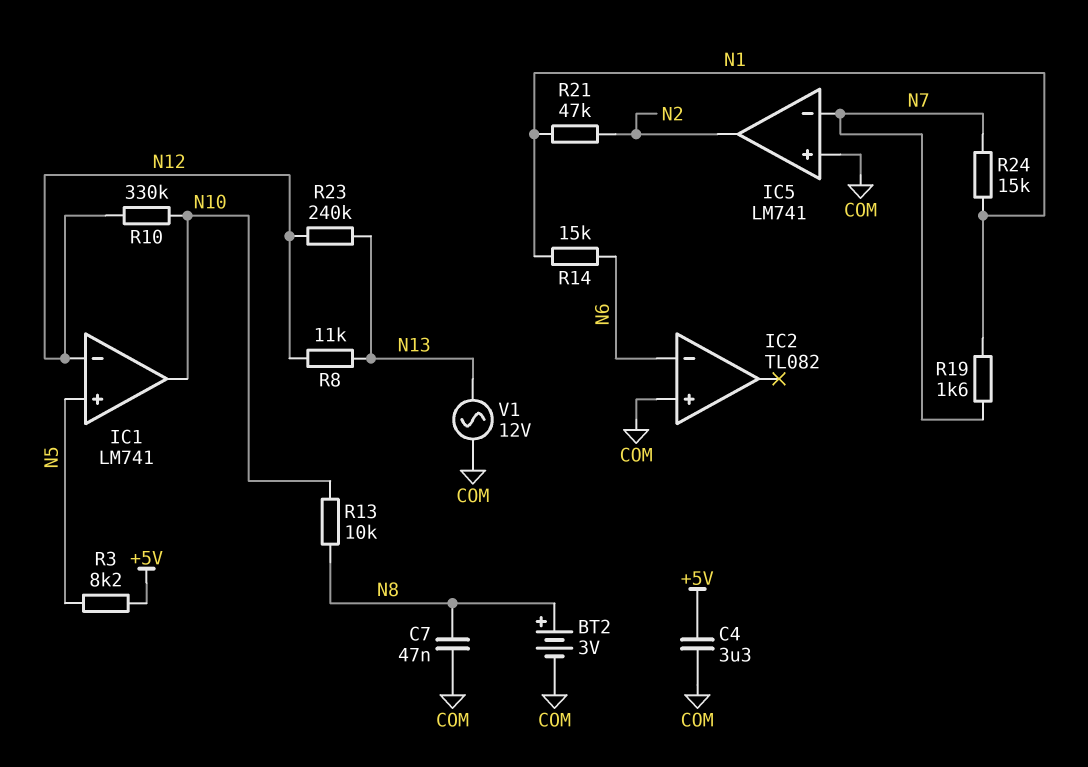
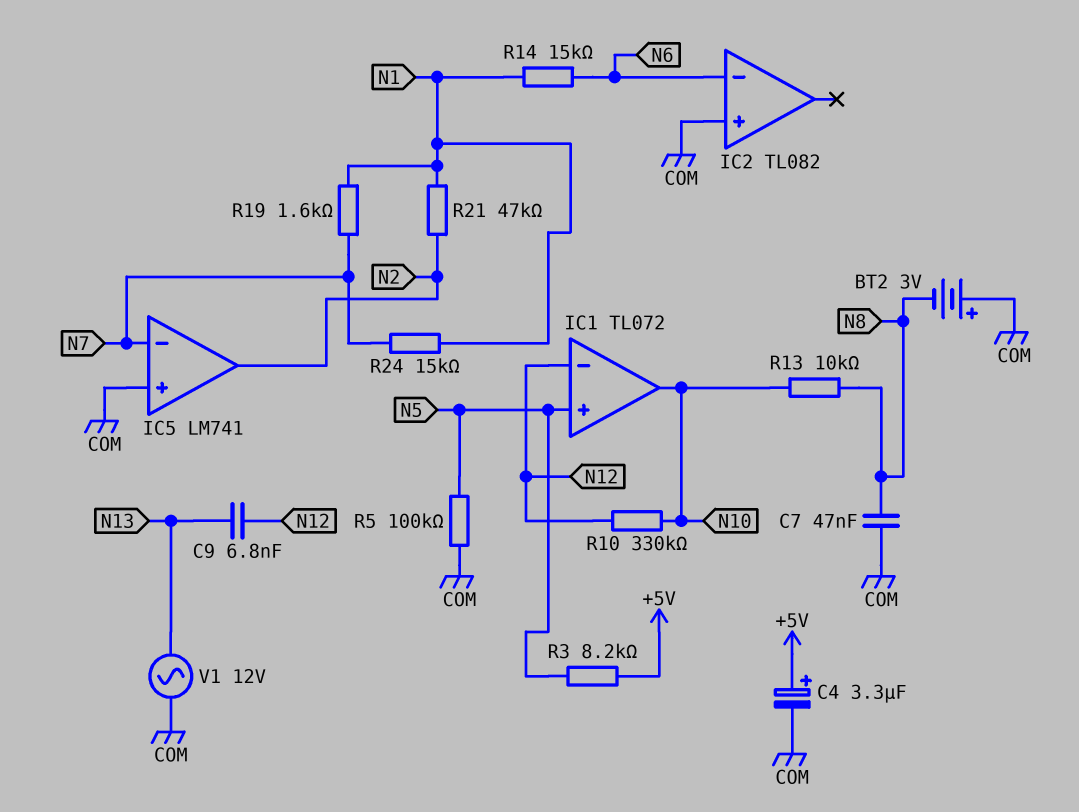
BT2: 3V (plus N8, minus COM) -> 3V (plus COM, minus N8)
C4: 3.3uF (+5V, COM) -> 3.3uF (plus +5V, minus COM)
C9: none -> 6.8nF (N12, N13)
IC1: LM741 -> TL072
R5: none -> 100k (COM, N5)
R8: 11k (N12, N13) -> none
R23: 240k (N12, N13) -> none

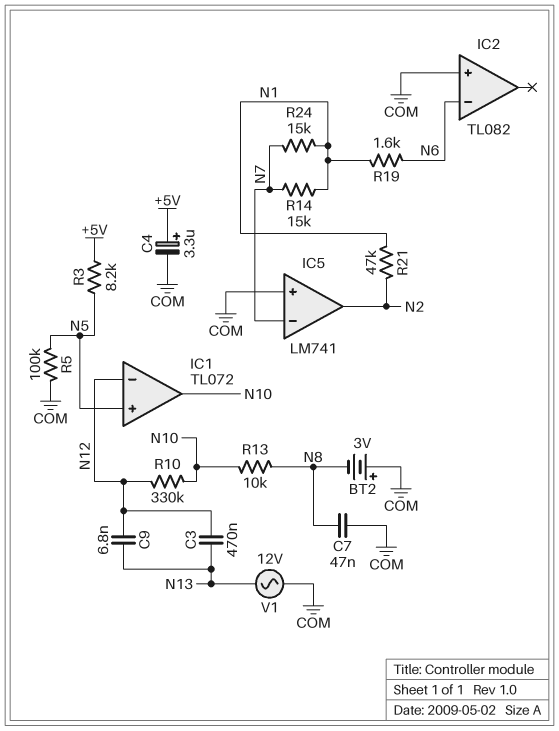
C3: none -> 470nF (N12, N13)
R14: 15k (N1, N6) -> 15k (N1, N7)
R19: 1.6k (N1, N7) -> 1.6k (N1, N6)

